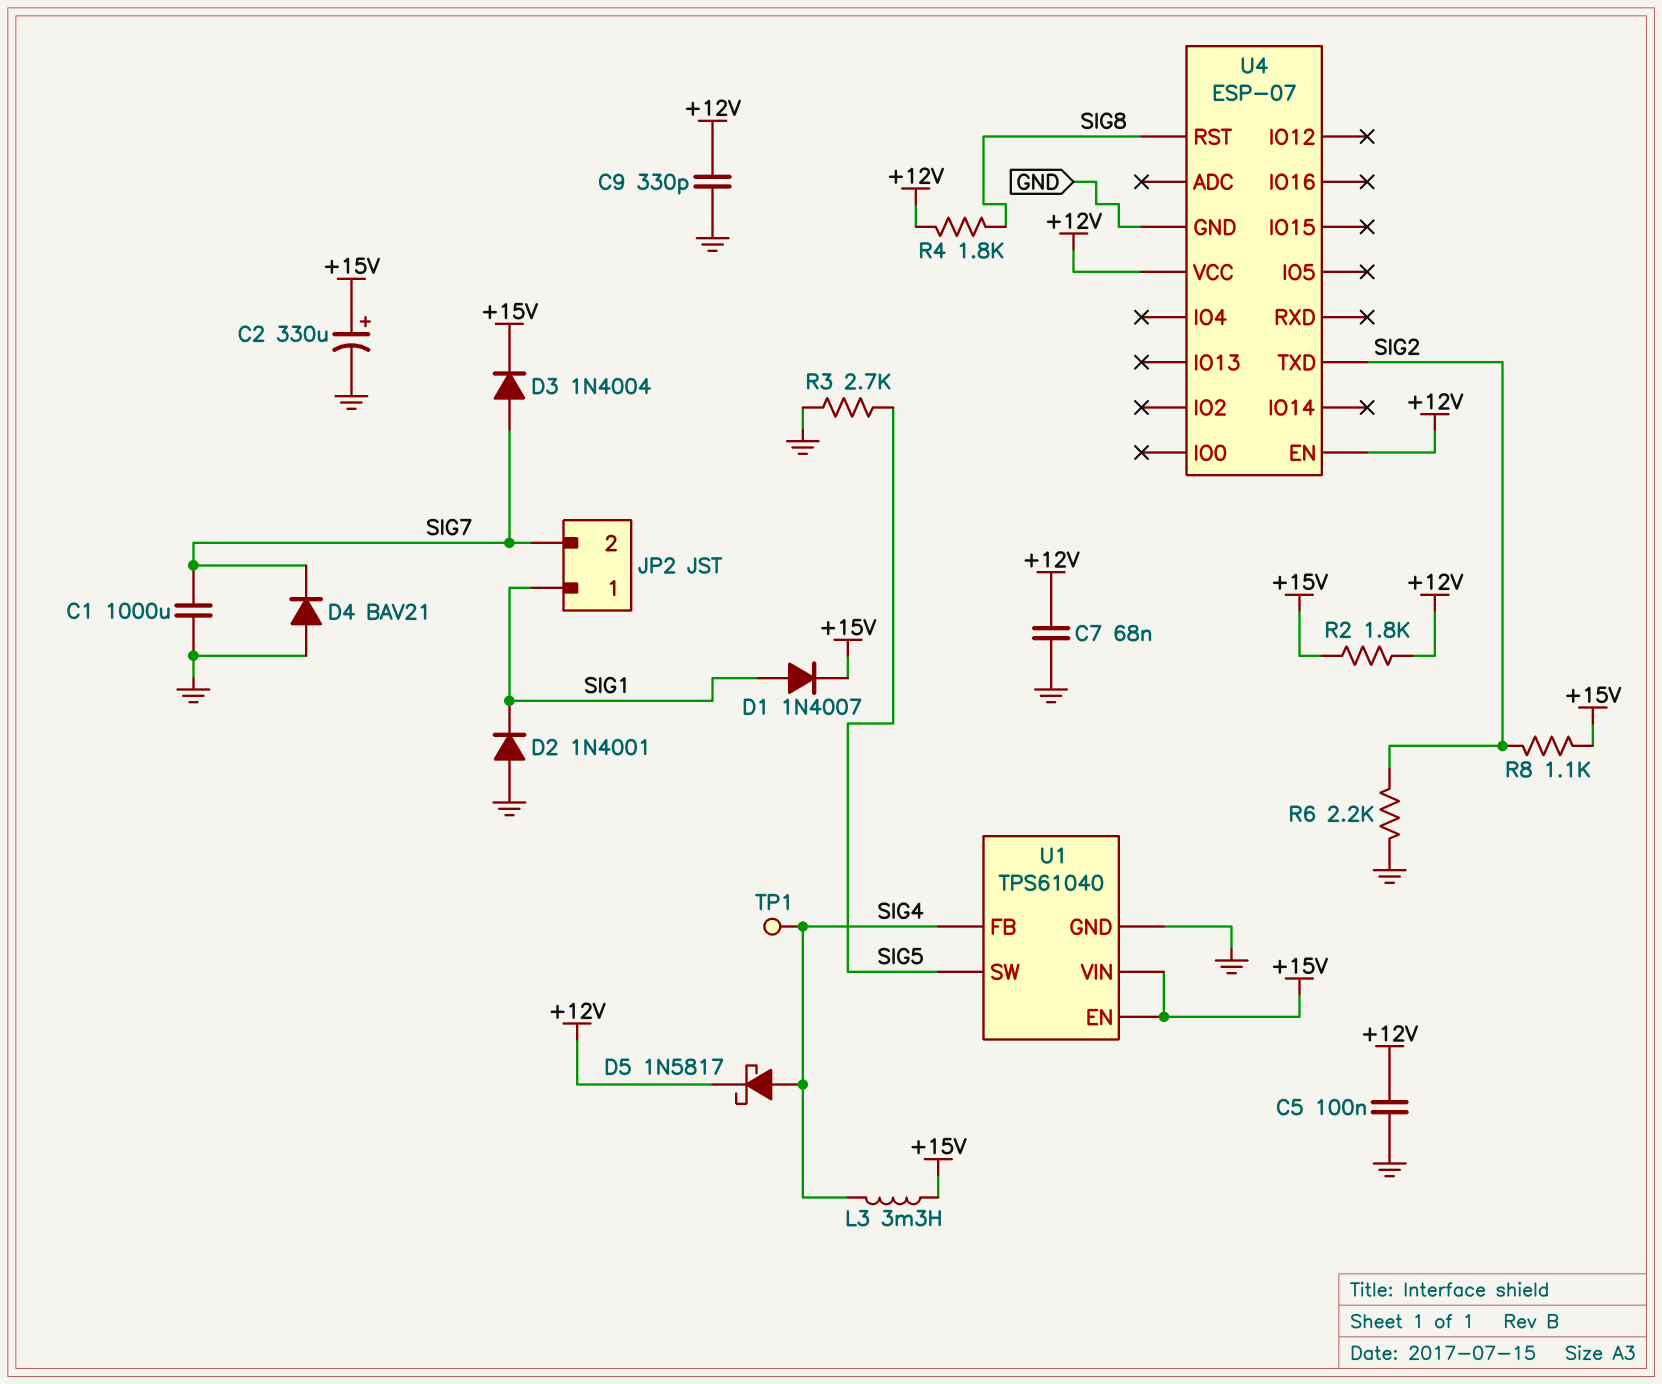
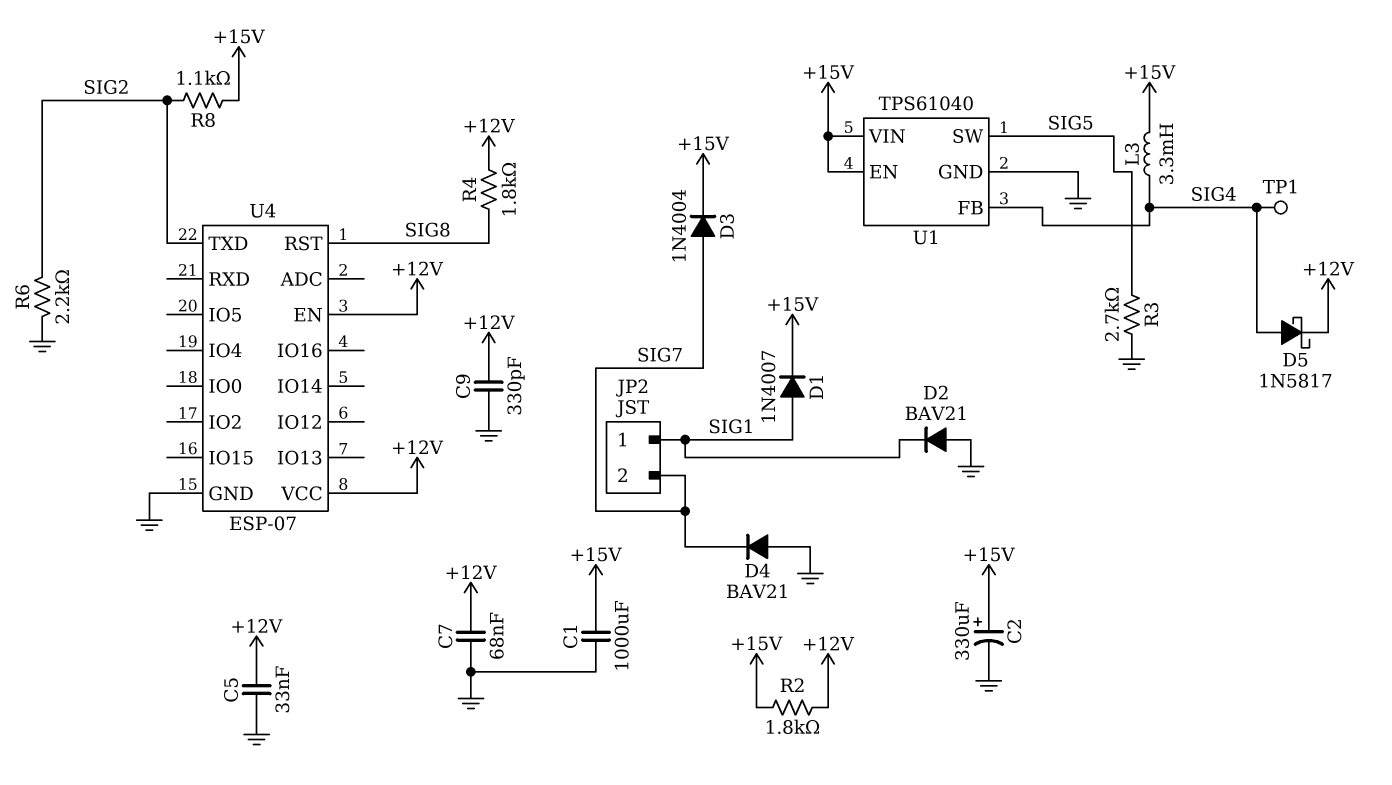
C1: 1000uF (GND, SIG7) -> 1000uF (+15V, GND)
C5: 100nF (+12V, GND) -> 33nF (+12V, GND)
D2: diode 1N4001 (A GND, K SIG1) -> diode BAV21 (A GND, K SIG1)

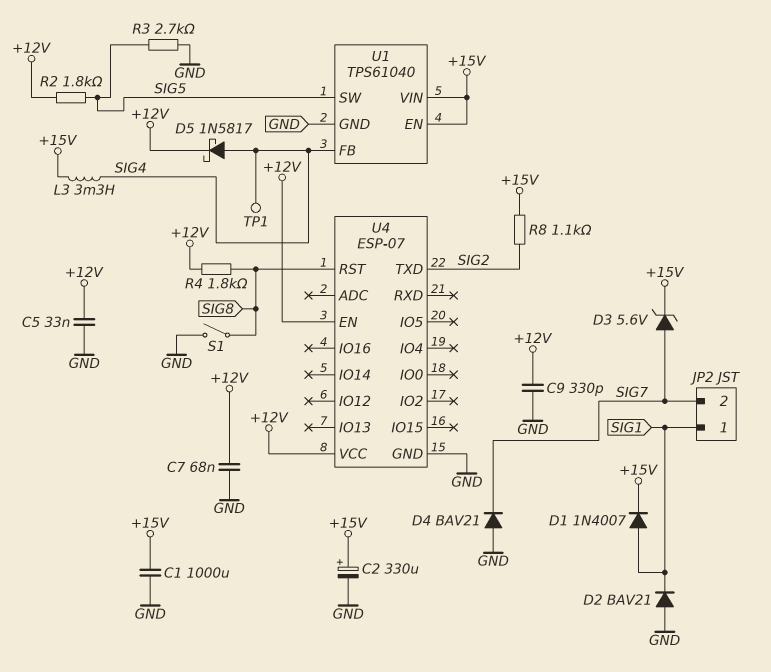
D3: diode 1N4004 (A SIG7, K +15V) -> zener 5.6V (A SIG7, K +15V)
R2: 1.8k (+12V, +15V) -> 1.8k (+12V, SIG5)
R6: 2.2k (GND, SIG2) -> none
S1: none -> switch (GND, SIG8)

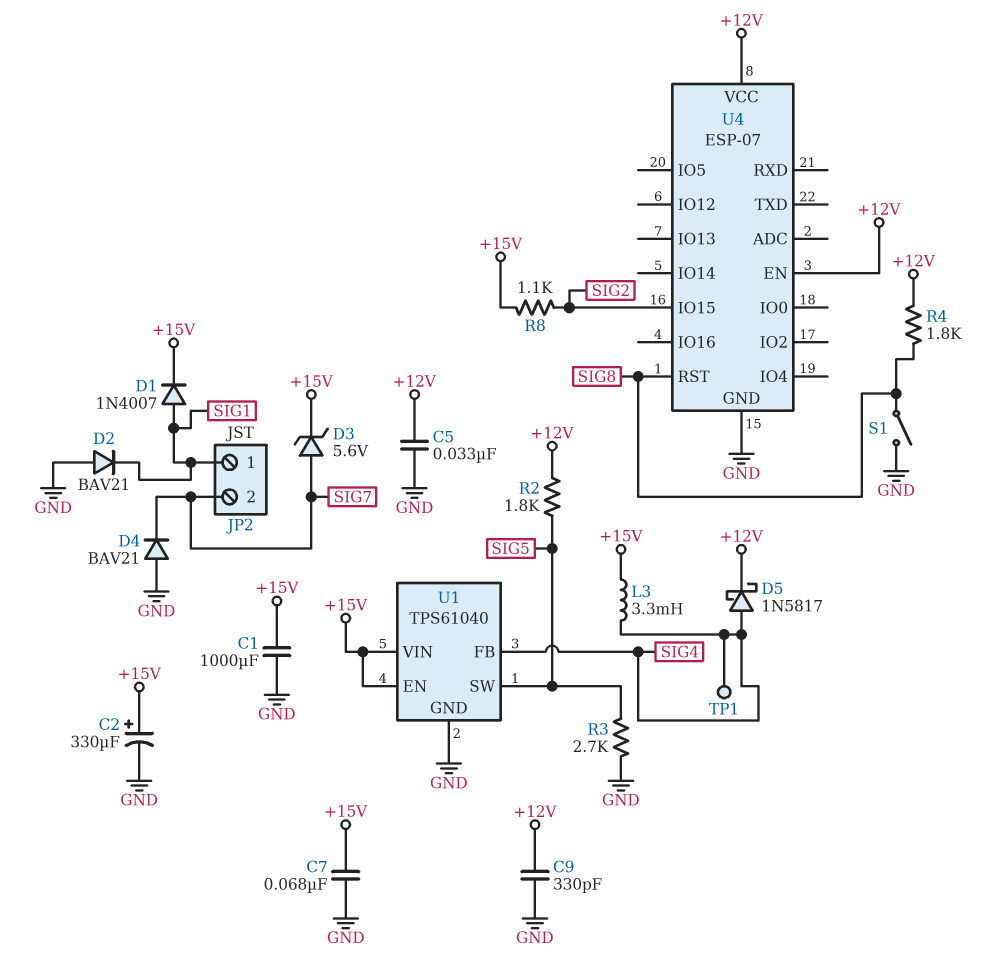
C7: 68nF (+12V, GND) -> 68nF (+15V, GND)
U4 pin IO15: none -> SIG2
U4 pin TXD: SIG2 -> none

